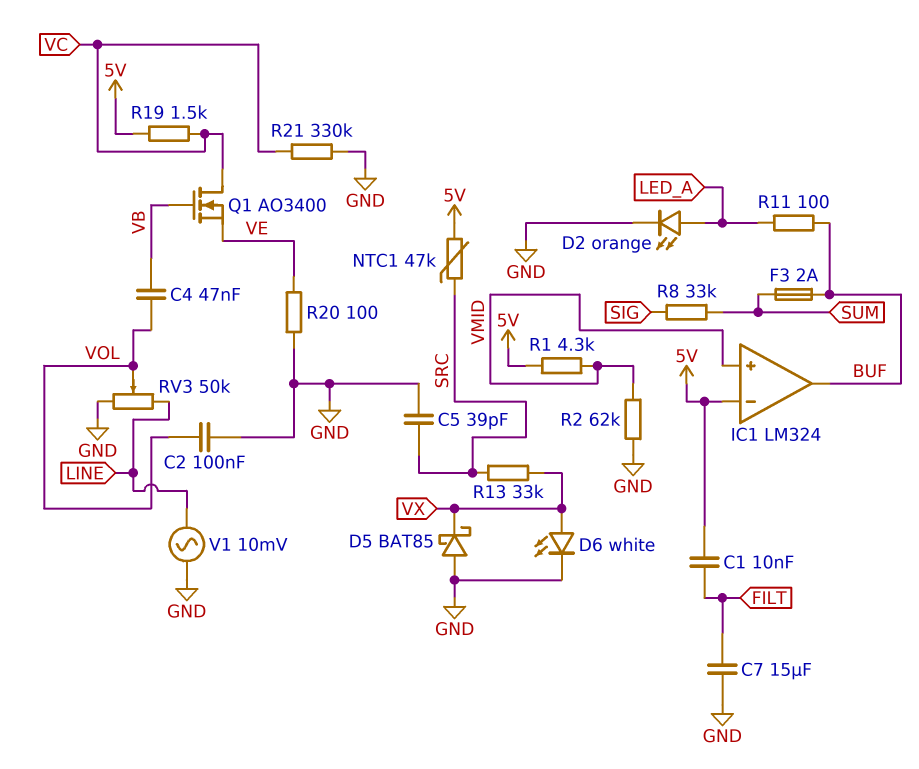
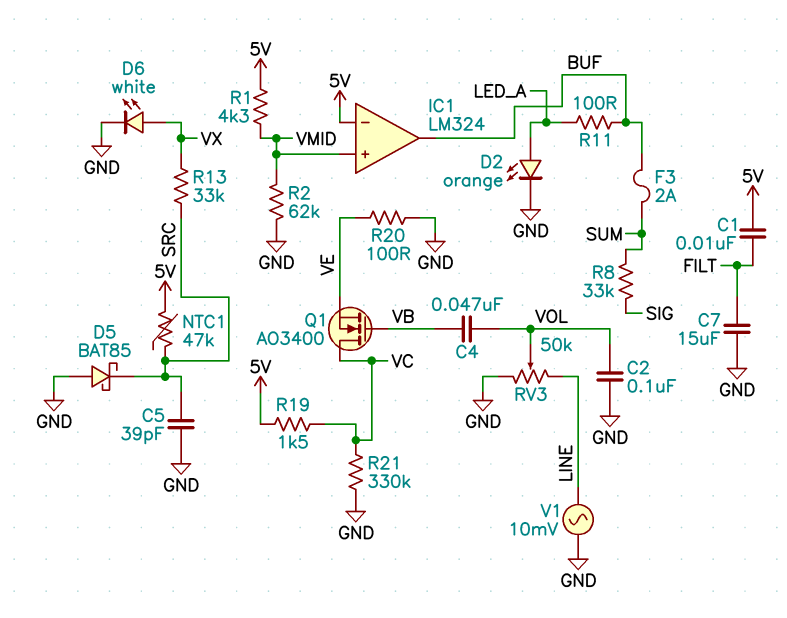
D5: schottky BAT85 (A GND, K VX) -> schottky BAT85 (A GND, K SRC)

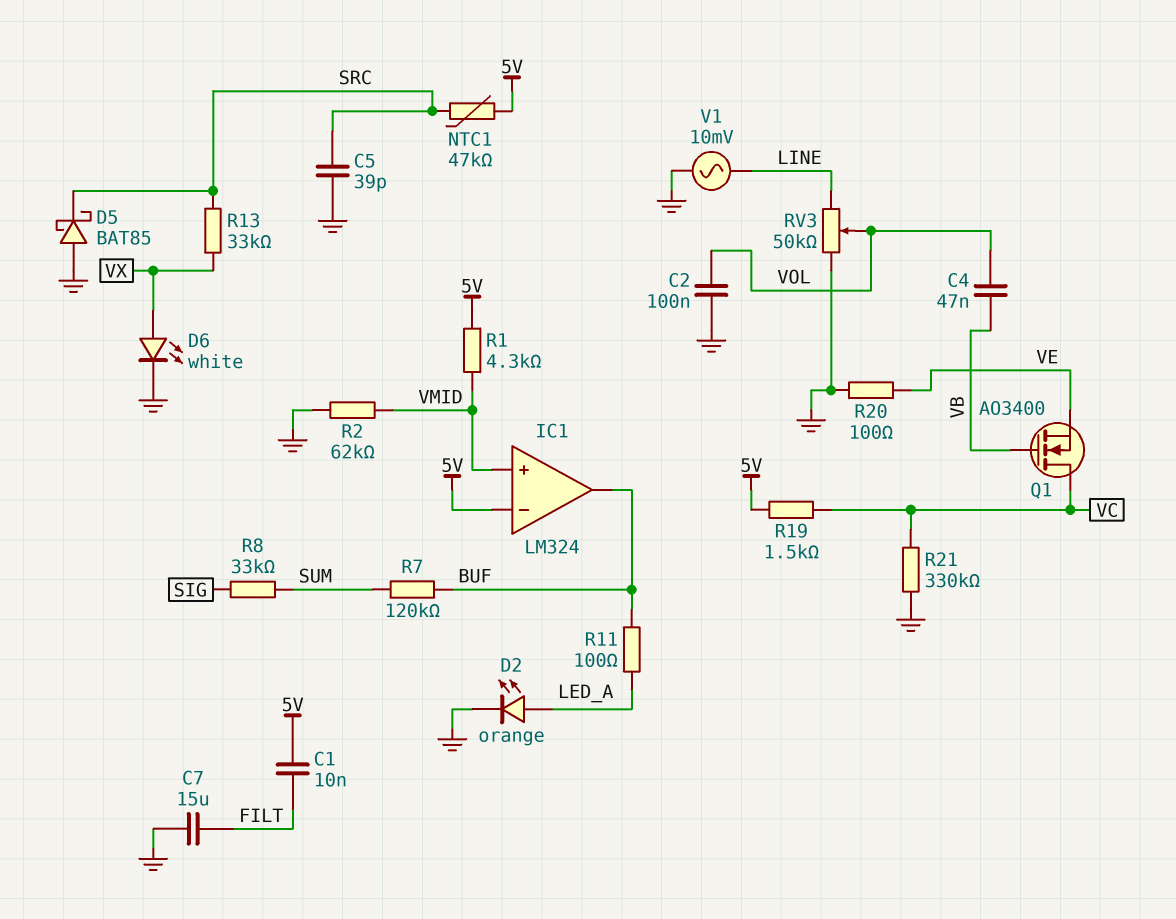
F3: 2A (BUF, SUM) -> none
R7: none -> 120k (BUF, SUM)

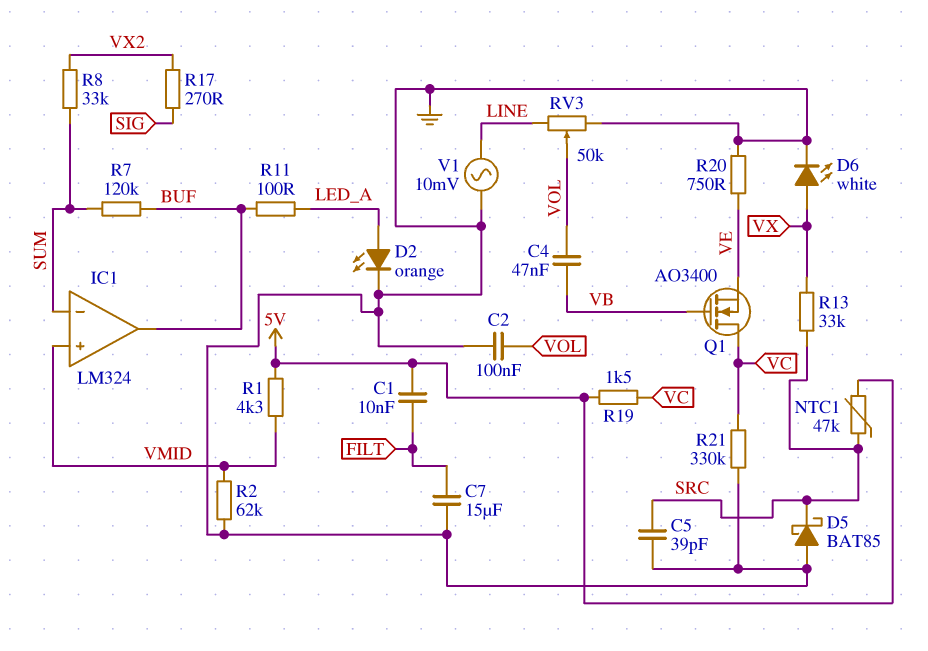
IC1 pin in-: 5V -> SUM
R8: 33k (SIG, SUM) -> 33k (SUM, VX2)
R17: none -> 270 (SIG, VX2)
R20: 100 (GND, VE) -> 750 (GND, VE)

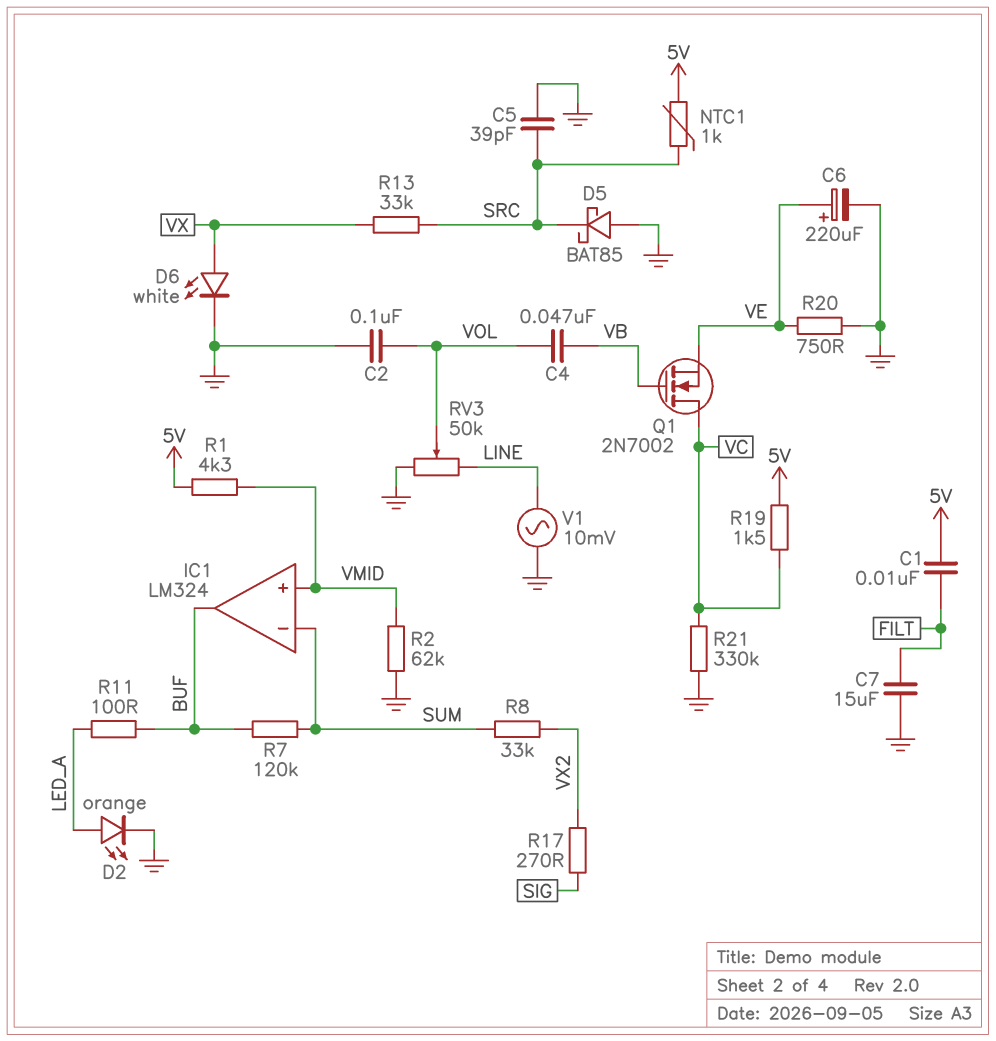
C6: none -> 220uF (plus VE, minus GND)
NTC1: 47k (5V, SRC) -> 1k (5V, SRC)
Q1: NMOS AO3400 (G VB, D VC, S VE) -> NMOS 2N7002 (G VB, D VC, S VE)

